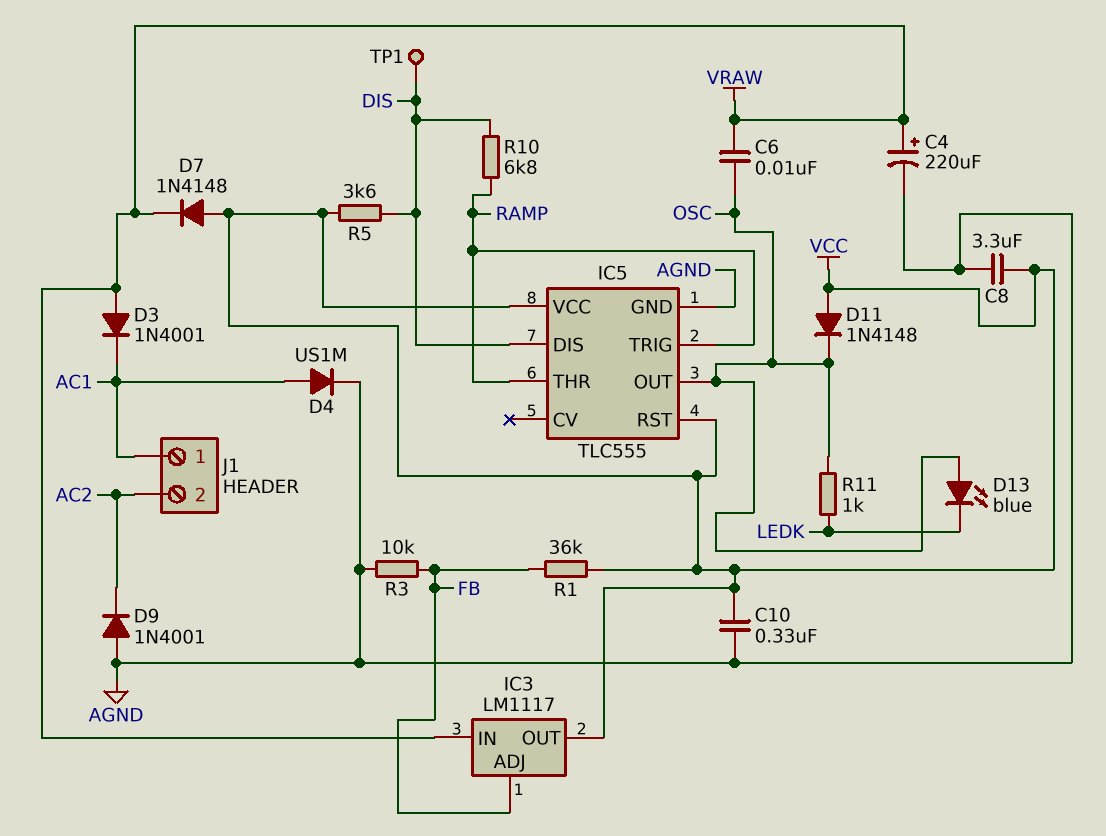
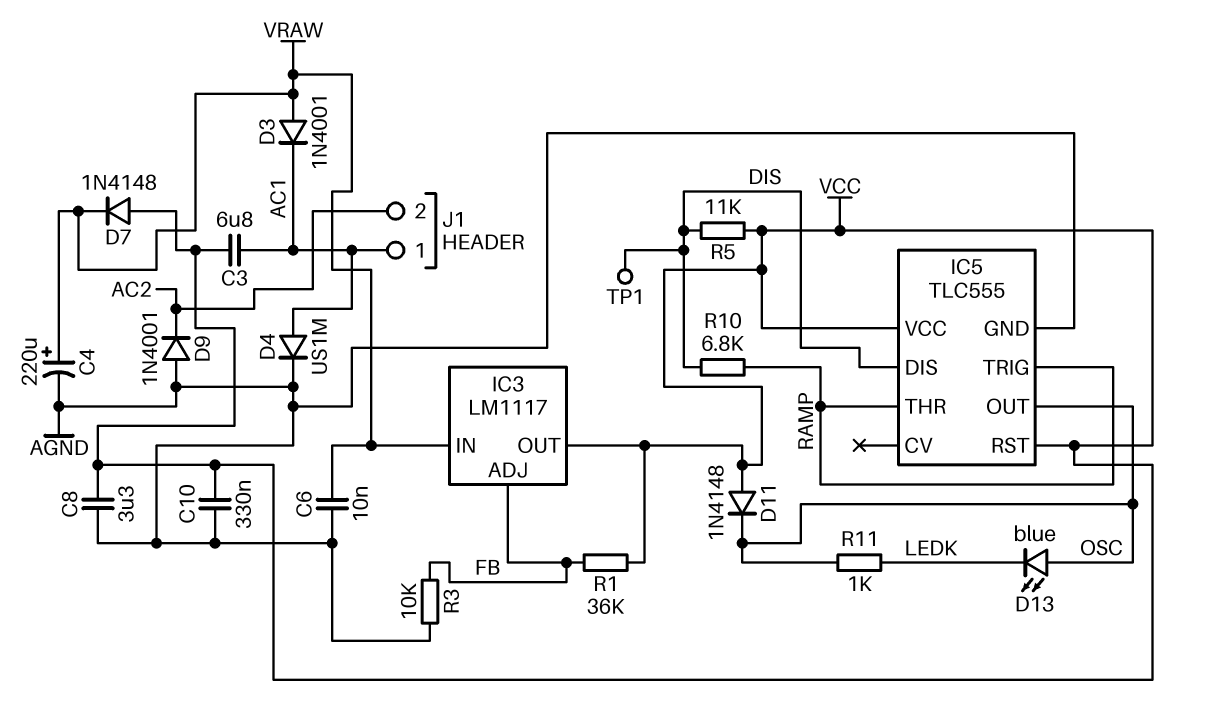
C3: none -> 6.8uF (AC1, VCC)
C6: 10nF (OSC, VRAW) -> 10nF (AGND, VRAW)
R5: 3.6k (DIS, VCC) -> 11k (DIS, VCC)

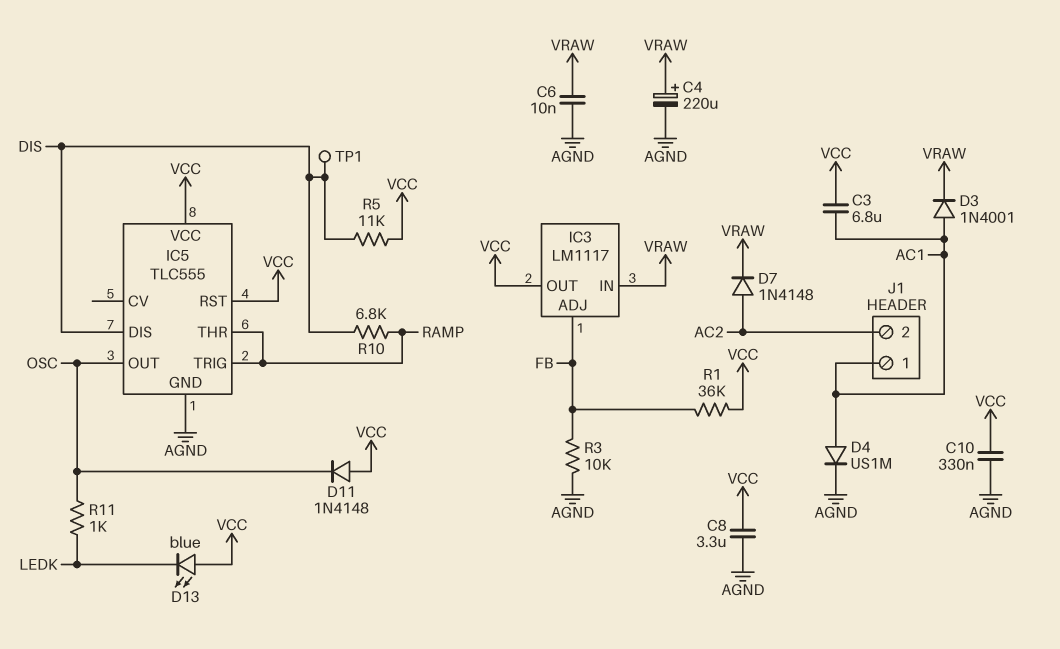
D3: diode 1N4001 (A VRAW, K AC1) -> diode 1N4001 (A AC1, K VRAW)
D7: diode 1N4148 (A VCC, K VRAW) -> diode 1N4148 (A AC2, K VRAW)
D9: diode 1N4001 (A AGND, K AC2) -> none
D13: LED blue (A OSC, K LEDK) -> LED blue (A VCC, K LEDK)

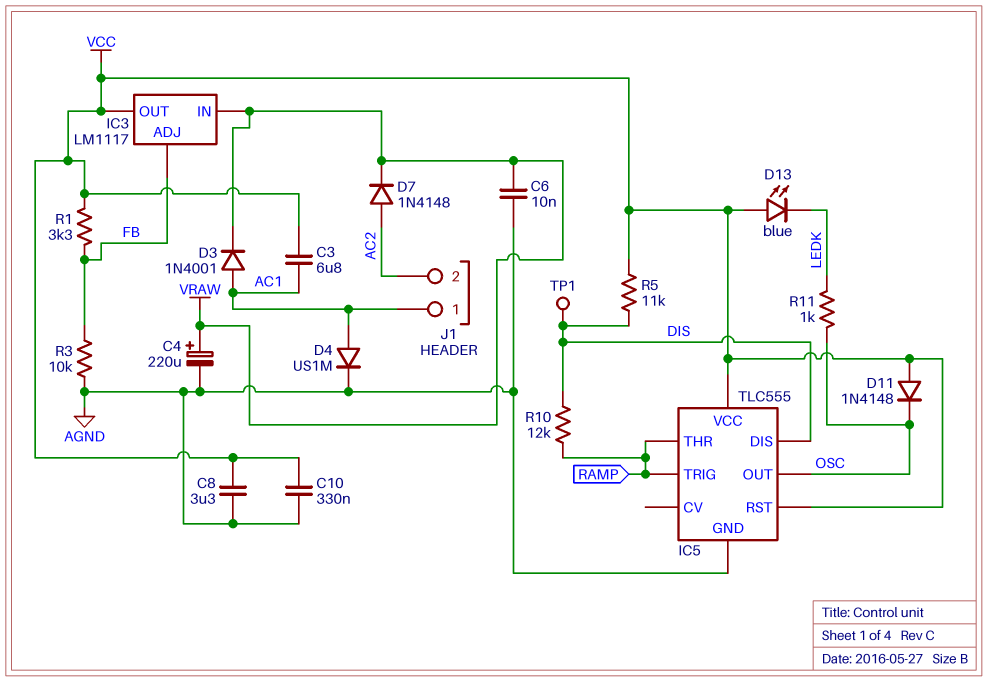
R1: 36k (FB, VCC) -> 3.3k (FB, VCC)
R10: 6.8k (DIS, RAMP) -> 12k (DIS, RAMP)

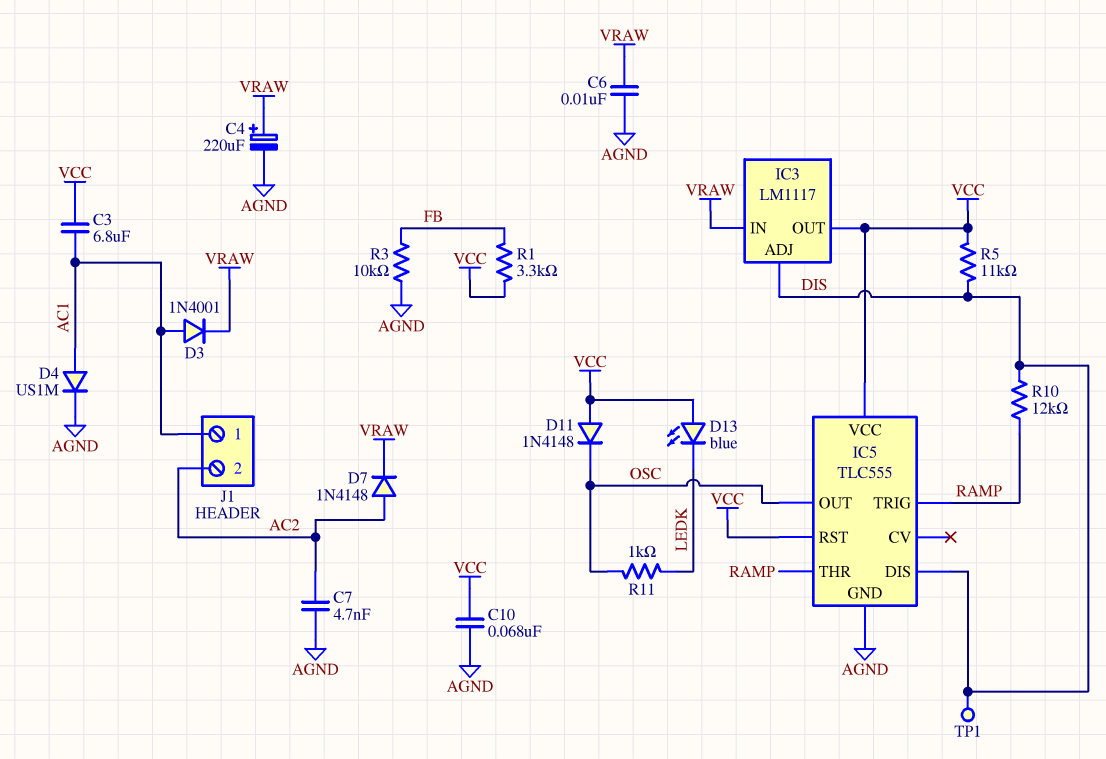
C7: none -> 4.7nF (AC2, AGND)
C8: 3.3uF (AGND, VCC) -> none
C10: 330nF (AGND, VCC) -> 68nF (AGND, VCC)
IC3 pin ADJ: FB -> DIS

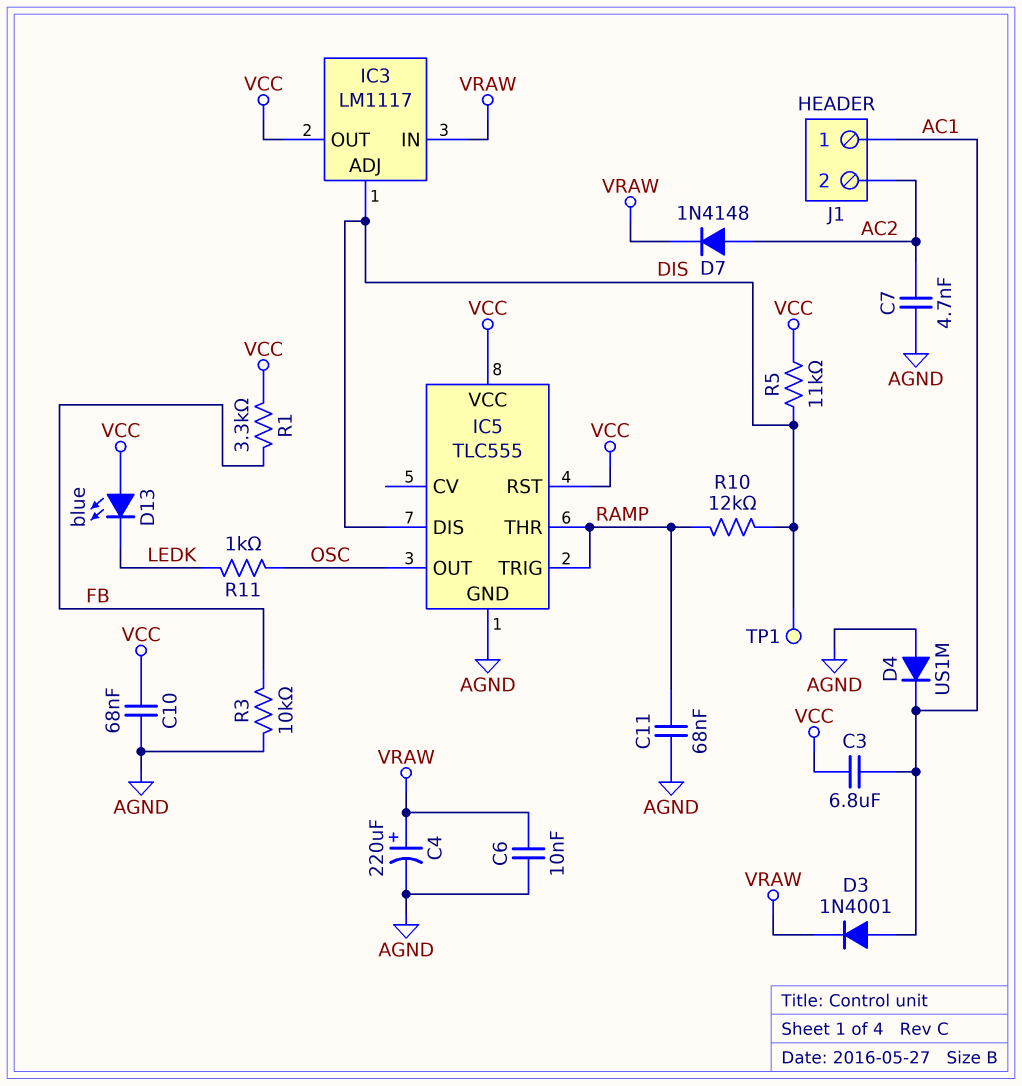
C11: none -> 68nF (AGND, RAMP)
D4: diode US1M (A AC1, K AGND) -> diode US1M (A AGND, K AC1)
D11: diode 1N4148 (A VCC, K OSC) -> none

